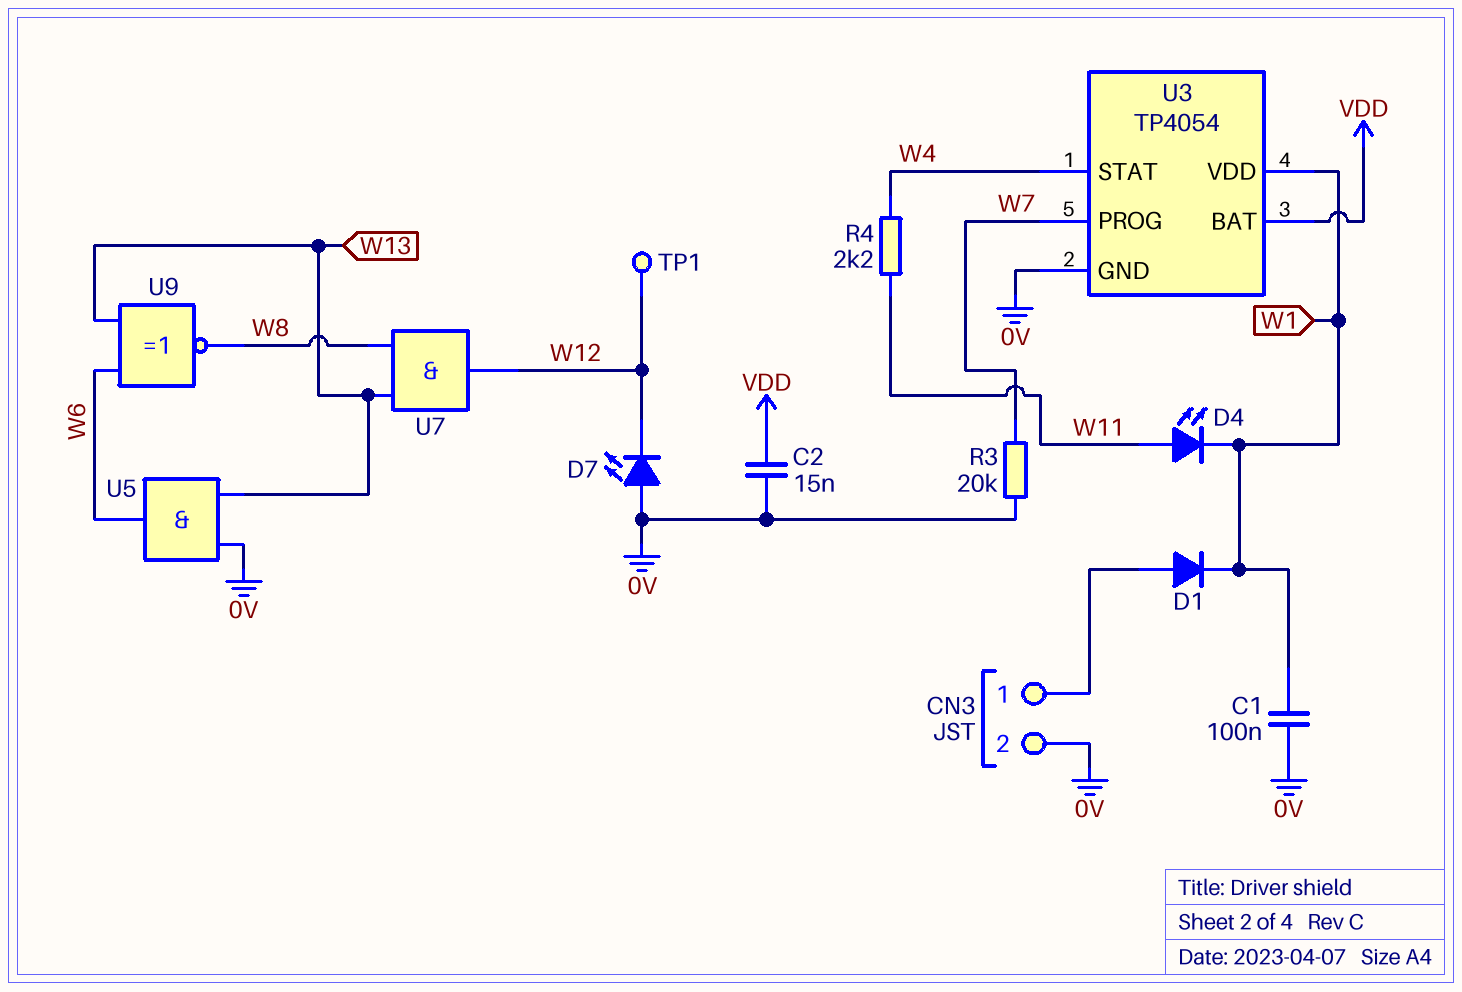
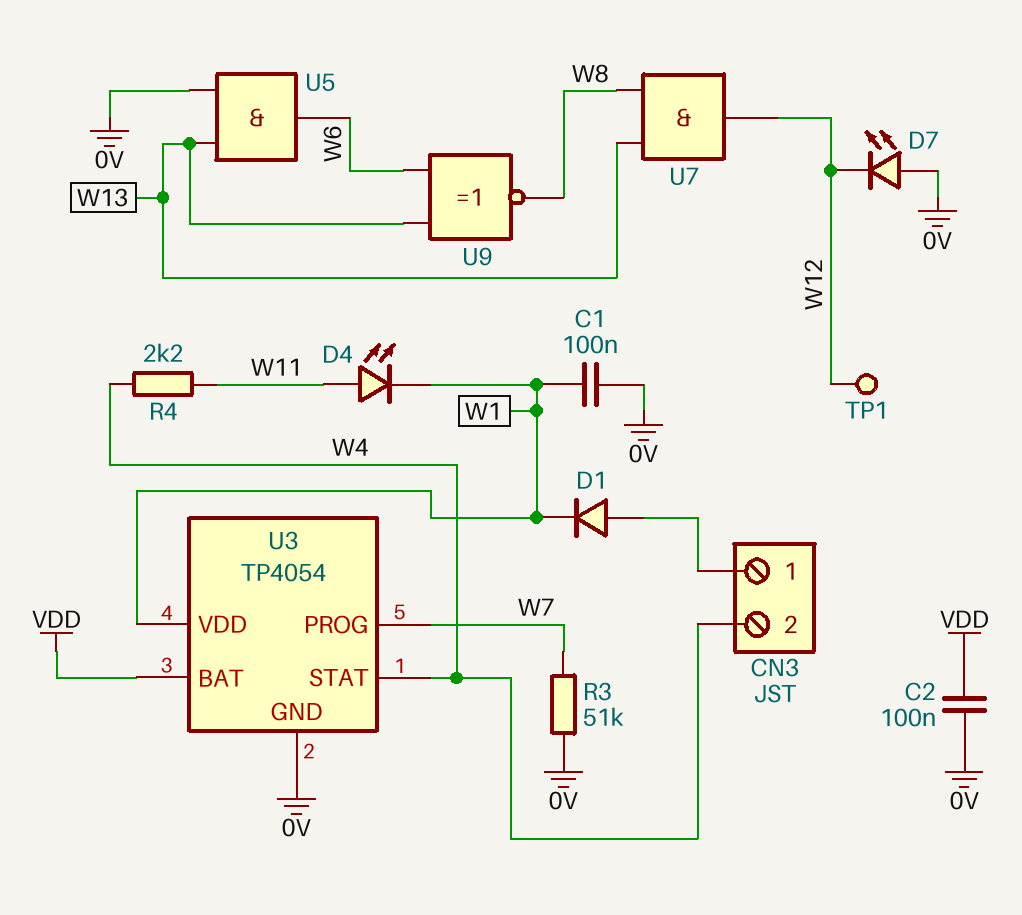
C2: 15nF (0V, VDD) -> 100nF (0V, VDD)
CN3 pin 2: 0V -> W4
R3: 20k (0V, W7) -> 51k (0V, W7)

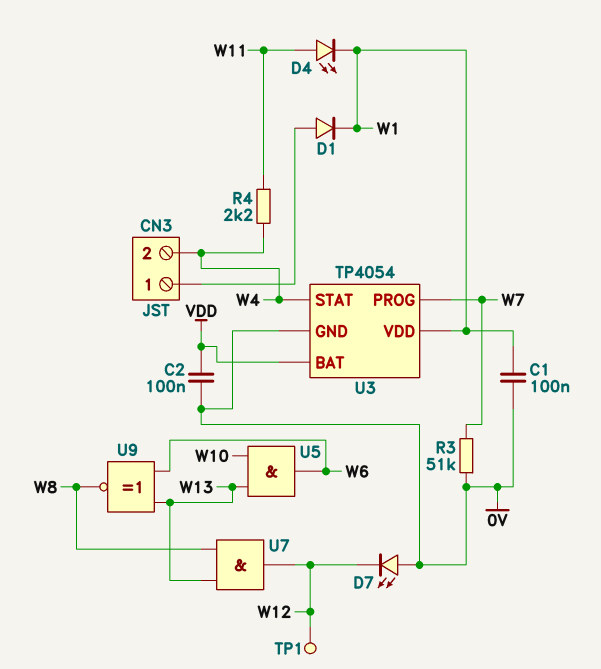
U5: AND (in 0V, in W13, out W6) -> AND (in W10, in W13, out W6)

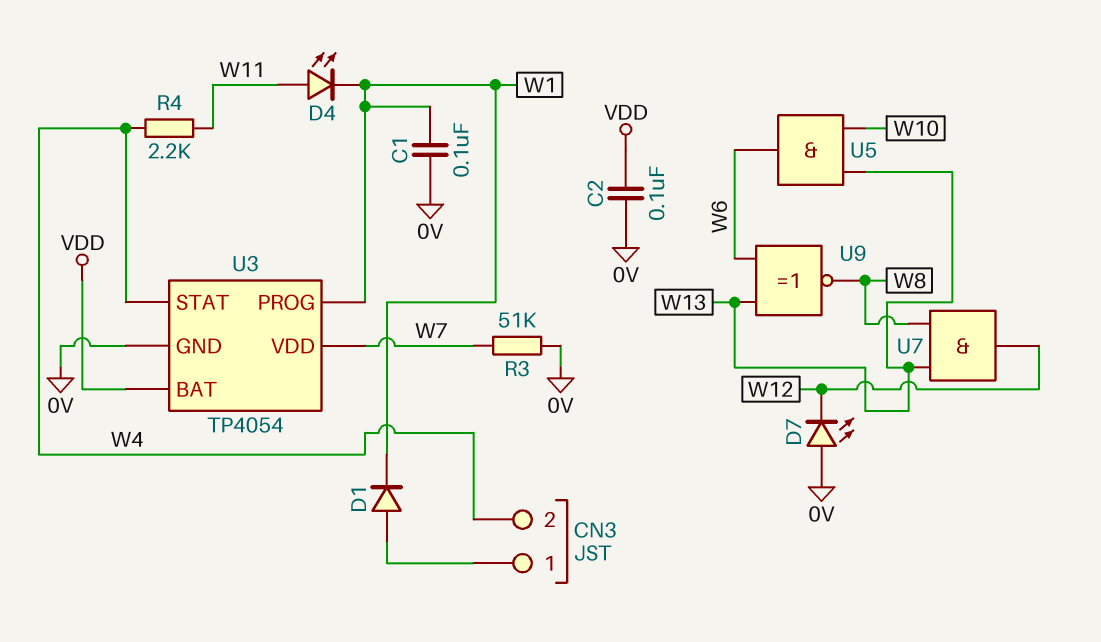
TP1: test point (W12) -> none
U3 pin PROG: W7 -> W1
U3 pin VDD: W1 -> W7

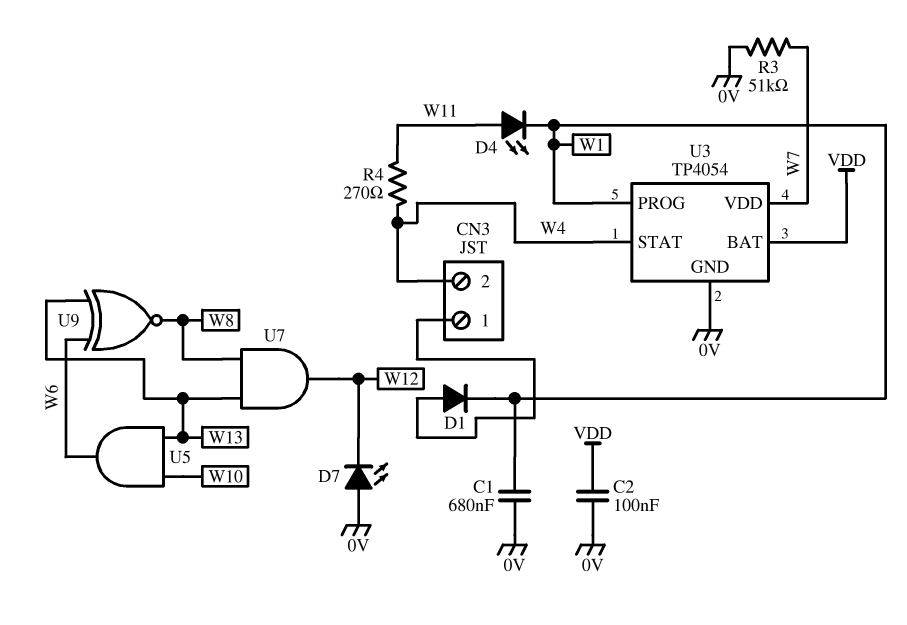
C1: 100nF (0V, W1) -> 680nF (0V, W1)
R4: 2.2k (W4, W11) -> 270 (W4, W11)

